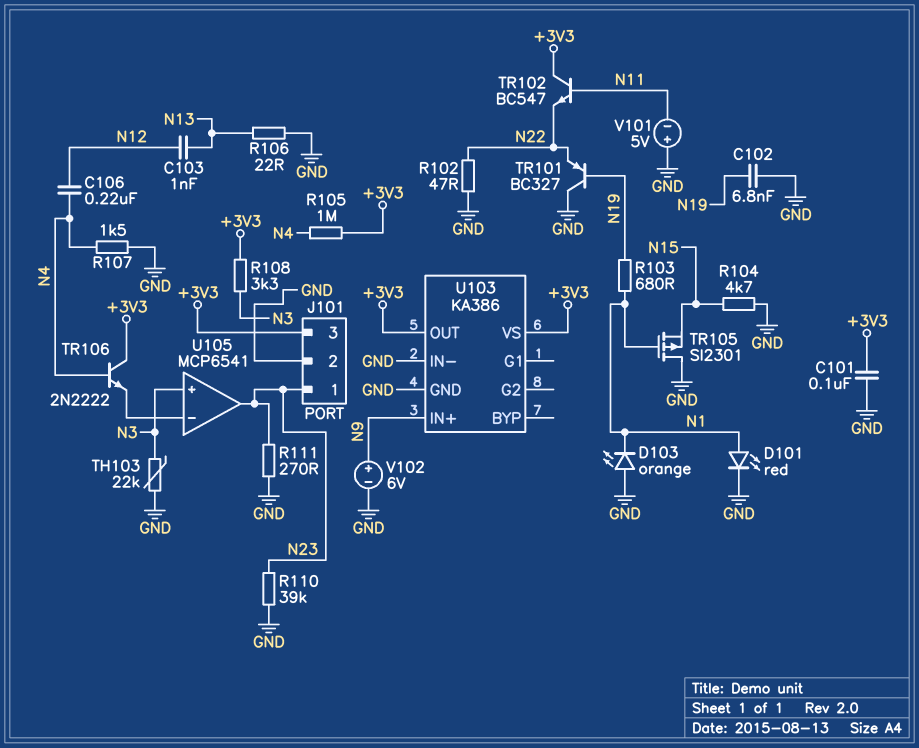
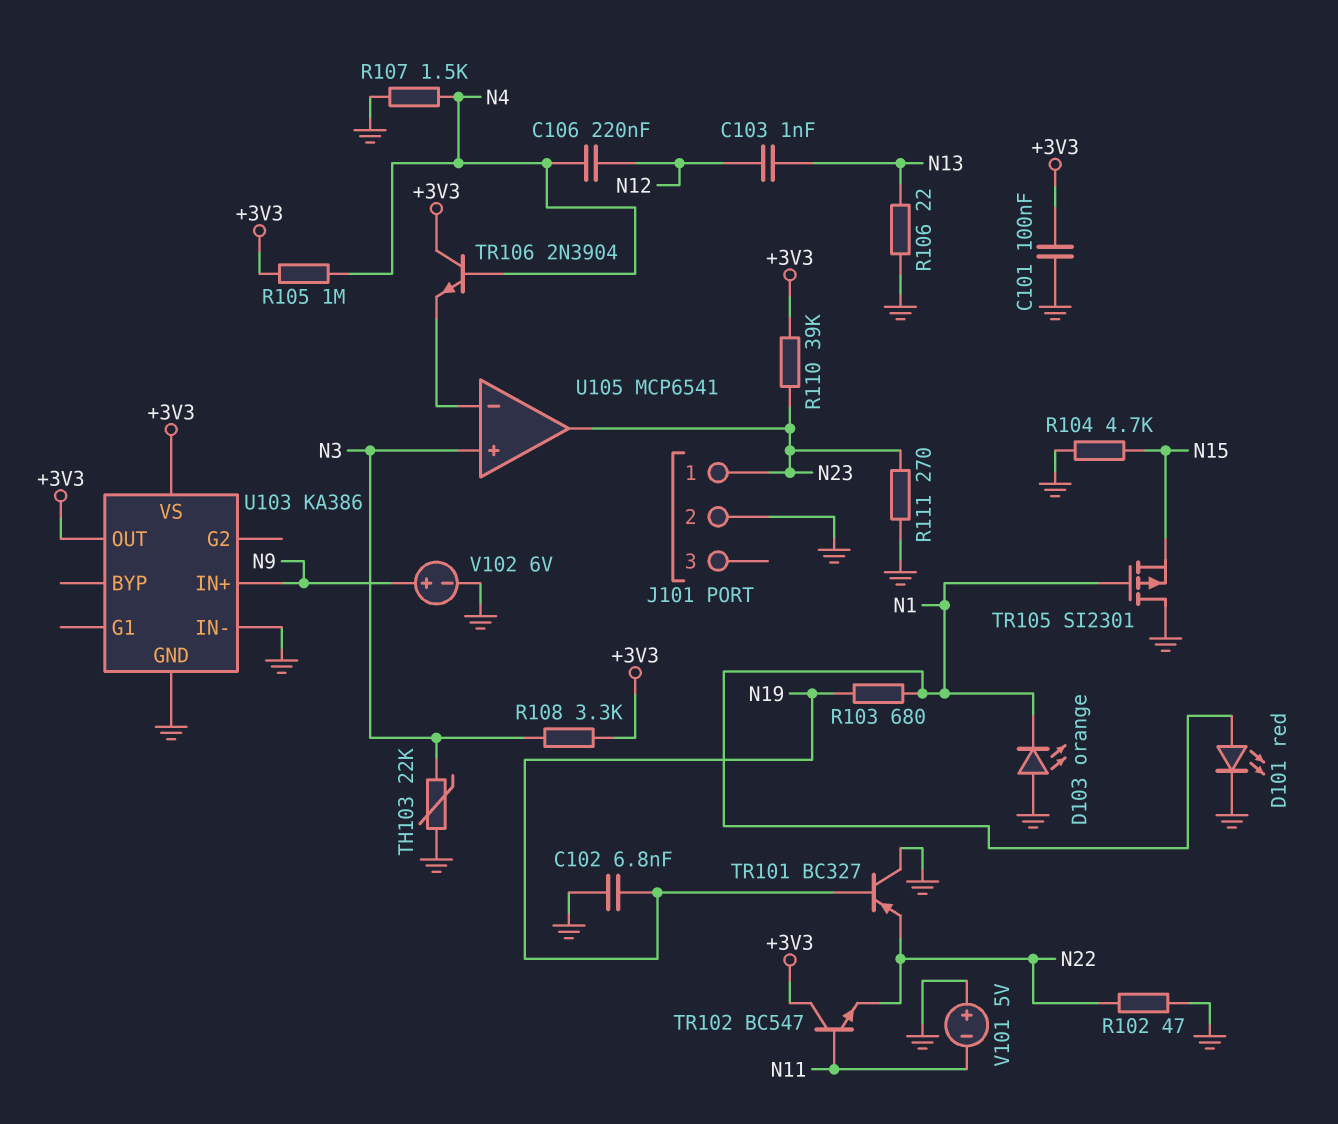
J101 pin 3: +3V3 -> none
R110: 39k (GND, N23) -> 39k (+3V3, N23)
TR106: NPN 2N2222 (B N4, C +3V3, E U105/in-) -> NPN 2N3904 (B N4, C +3V3, E U105/in-)

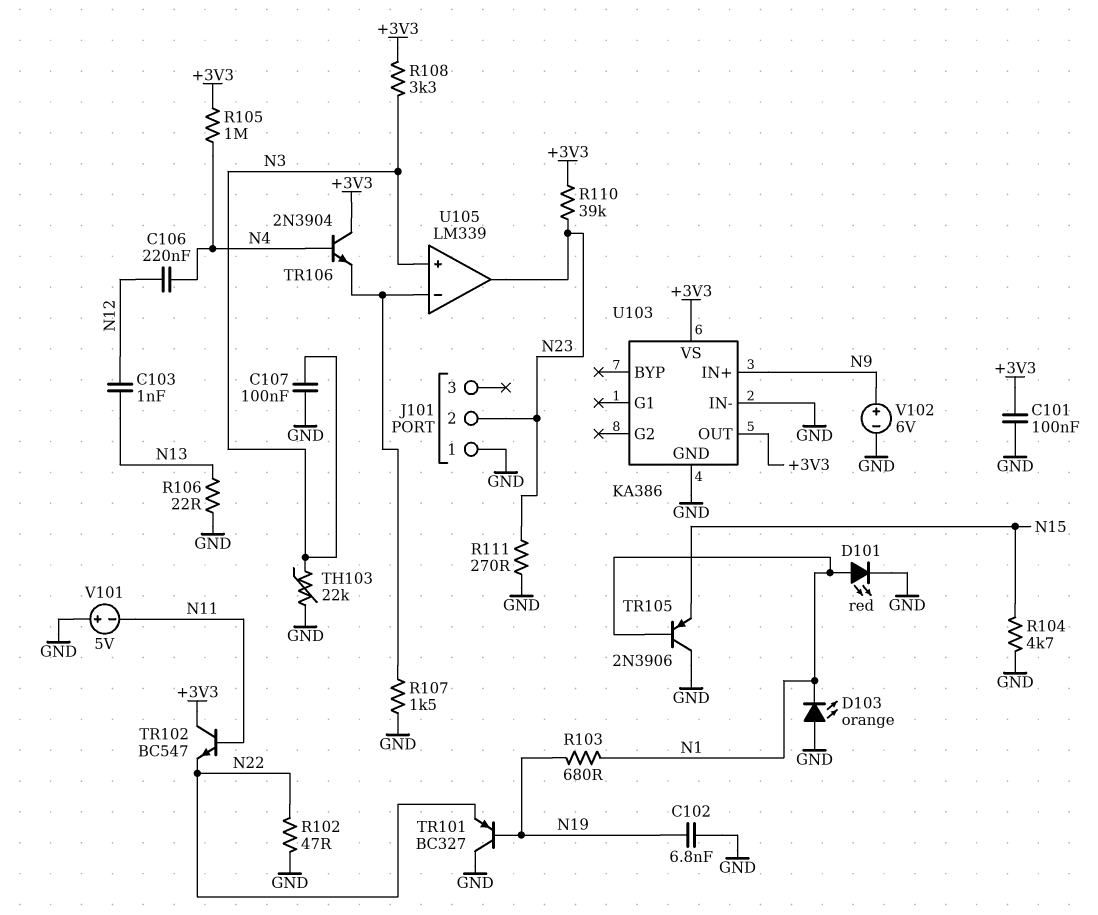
C107: none -> 100nF (GND, N3)
J101 pin 1: N23 -> GND
J101 pin 2: GND -> N23
R107: 1.5k (GND, N4) -> 1.5k (GND, U105/in-)
TR105: PMOS SI2301 (G N1, D GND, S N15) -> PNP 2N3906 (B N1, C GND, E N15)
U105: MCP6541 -> LM339

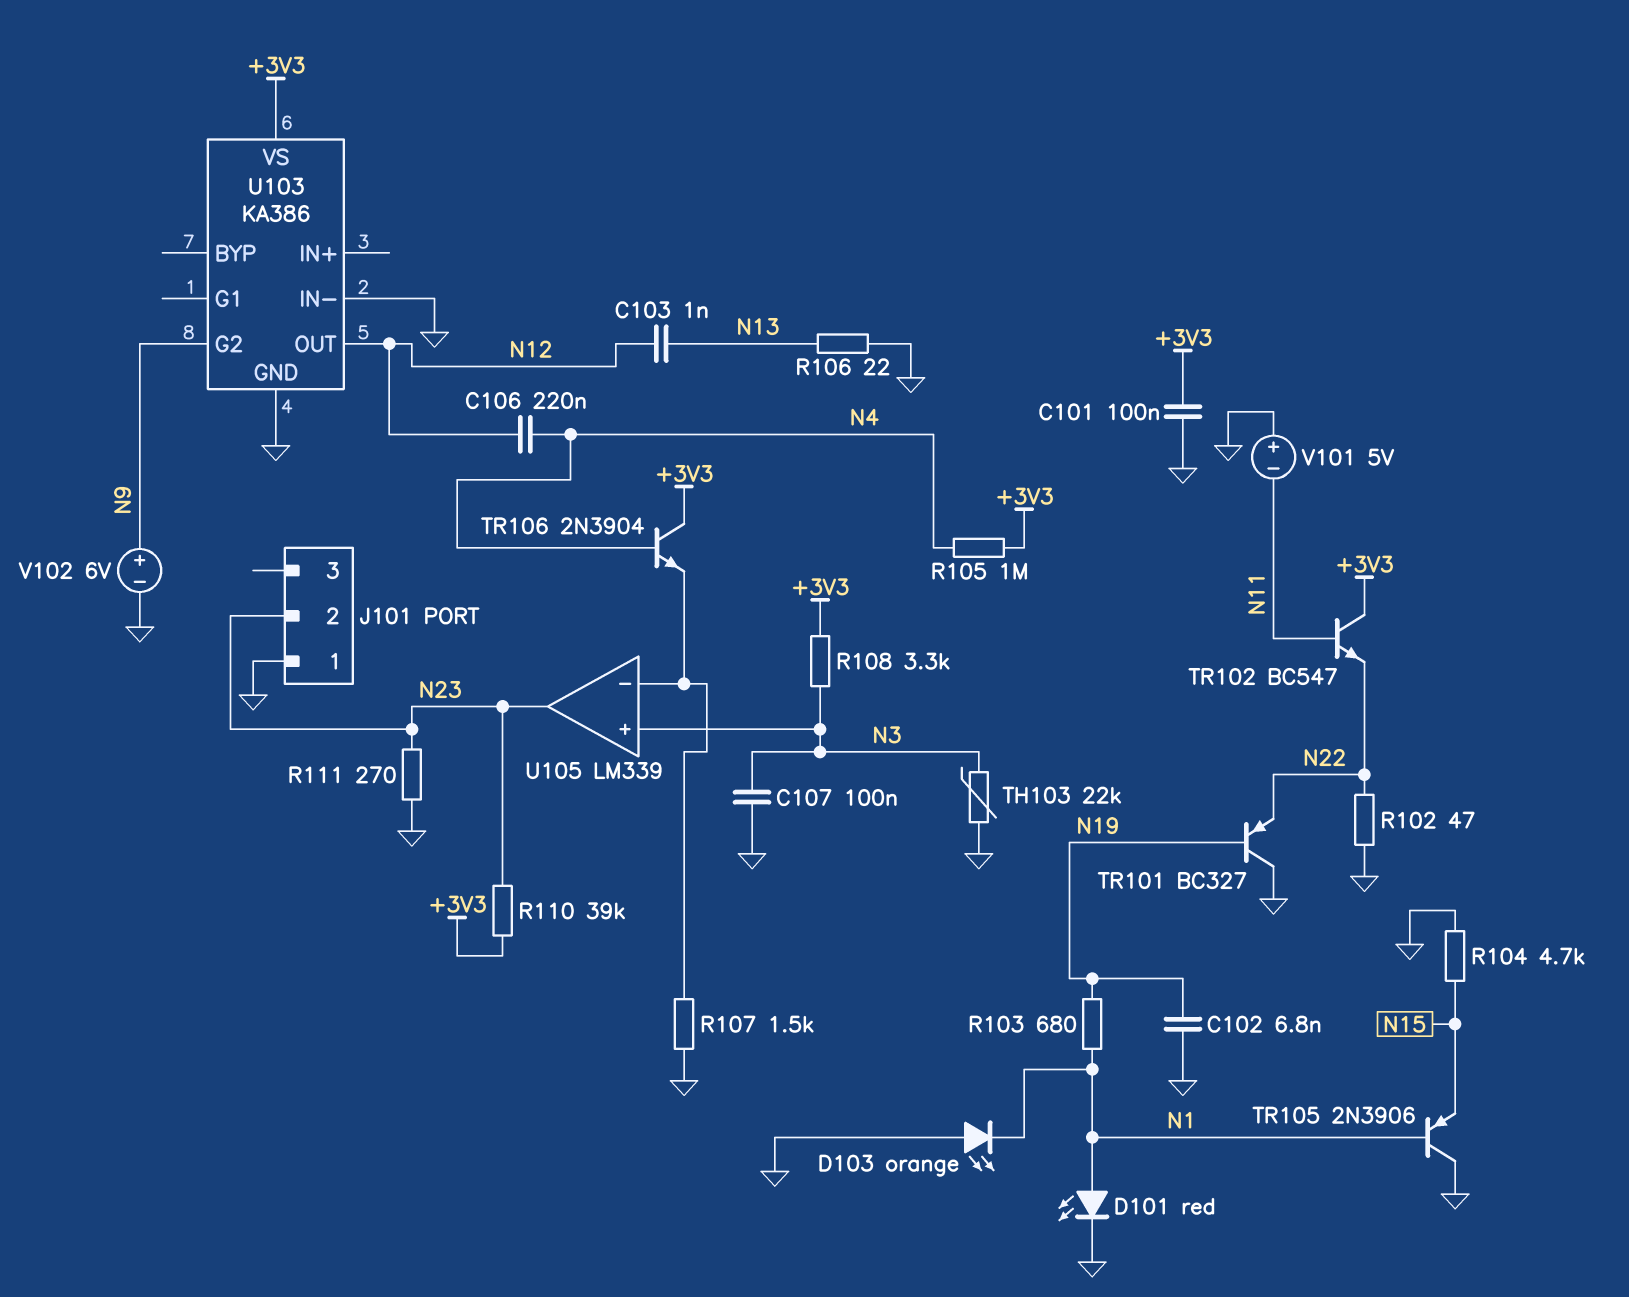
U103 pin G2: none -> N9
U103 pin IN+: N9 -> none
U103 pin OUT: +3V3 -> N12

